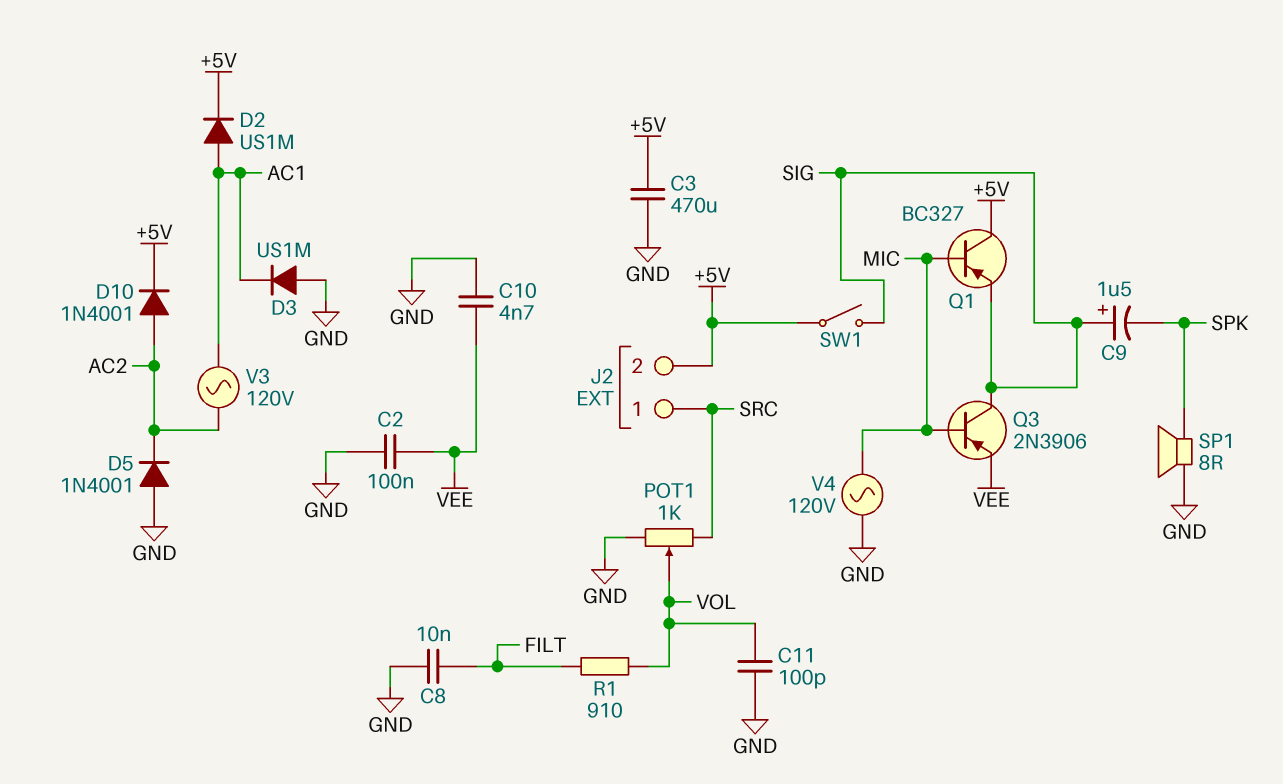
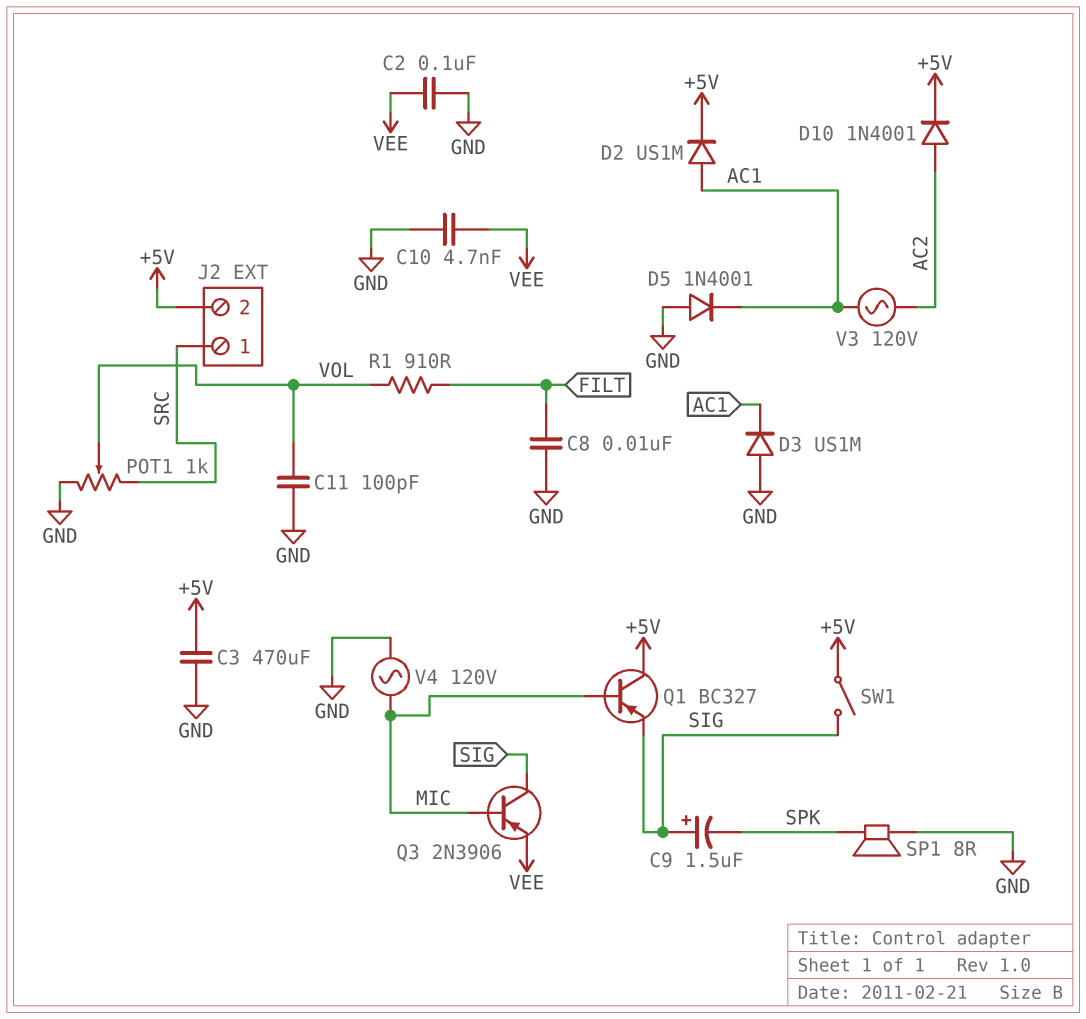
D5: diode 1N4001 (A GND, K AC2) -> diode 1N4001 (A GND, K AC1)

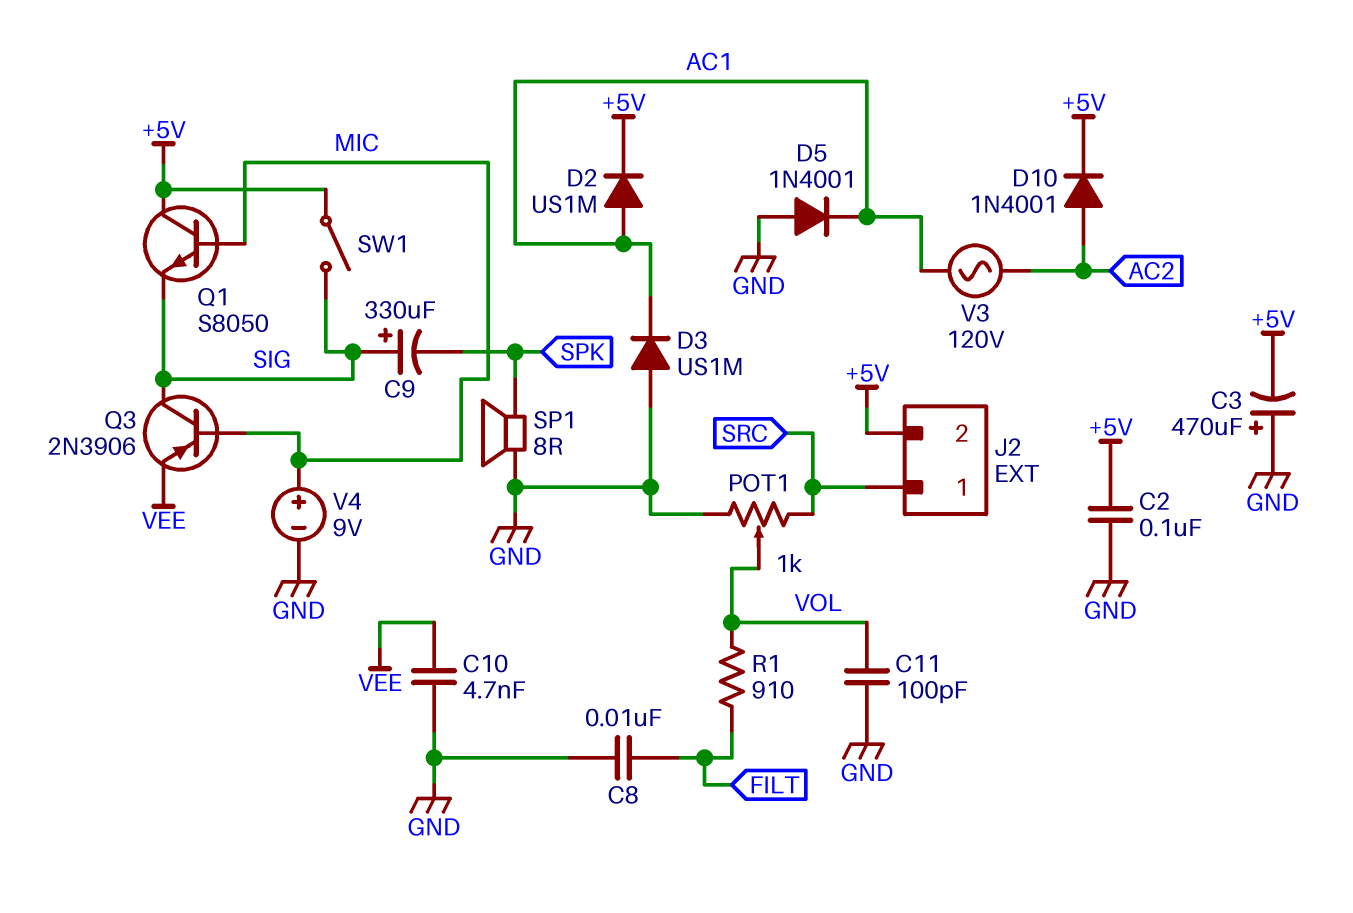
C2: 100nF (GND, VEE) -> 100nF (+5V, GND)
C3: 470uF (+5V, GND) -> 470uF (plus GND, minus +5V)
C9: 1.5uF (plus SIG, minus SPK) -> 330uF (plus SIG, minus SPK)
Q1: PNP BC327 (B MIC, C +5V, E SIG) -> NPN S8050 (B MIC, C +5V, E SIG)
V4: AC 120V (GND, MIC) -> 9V (plus MIC, minus GND)

